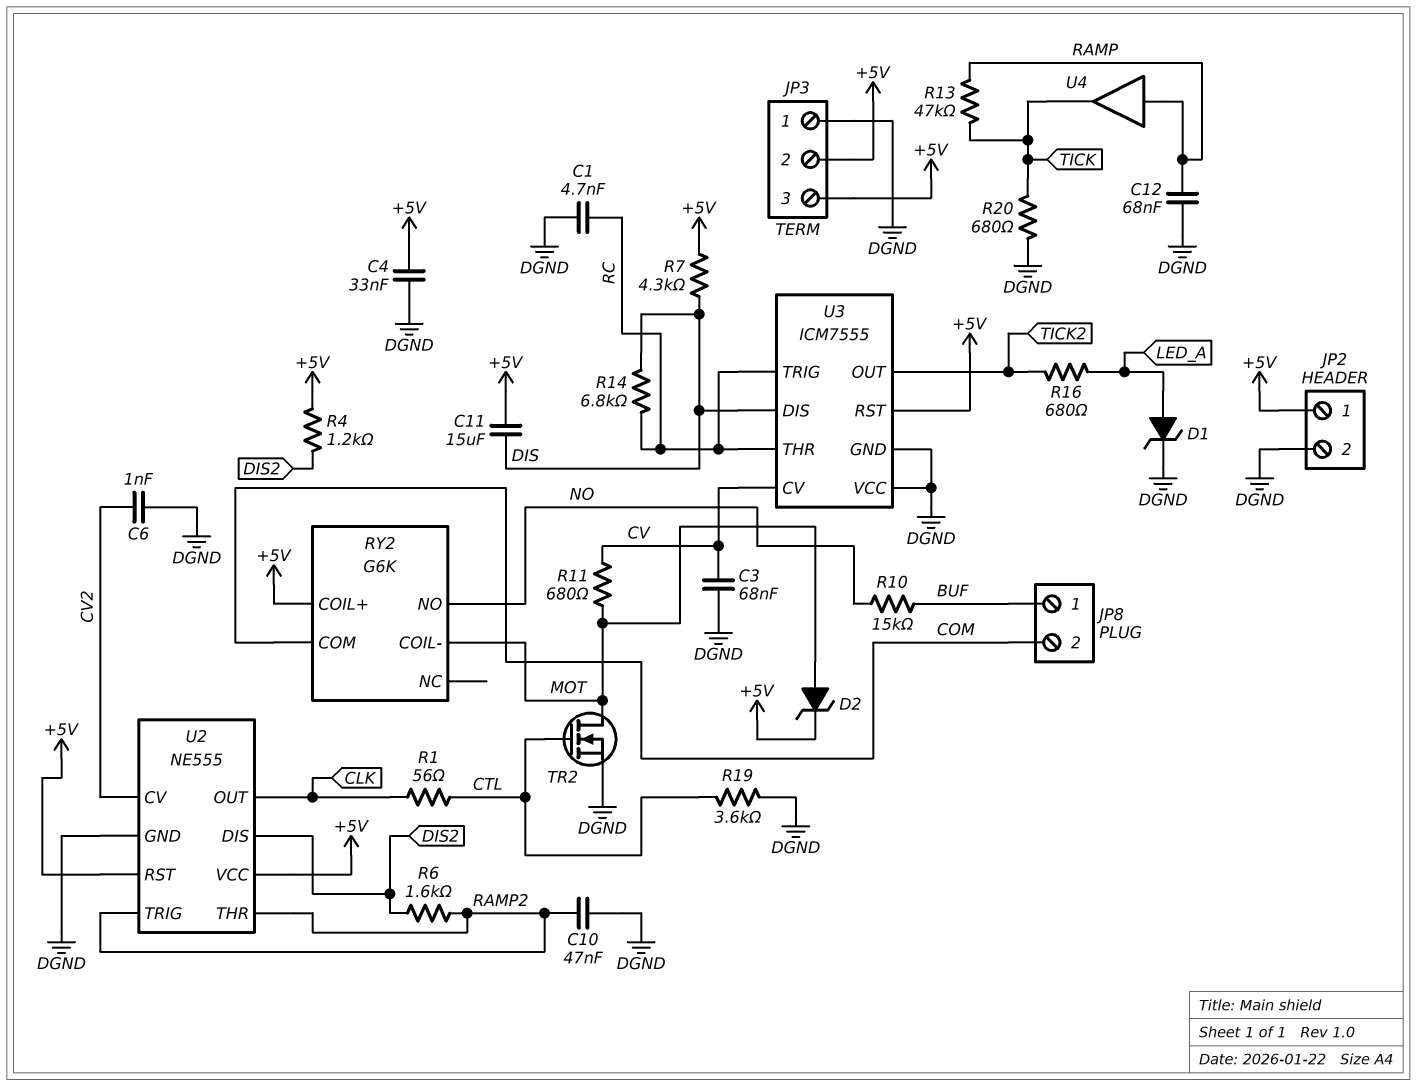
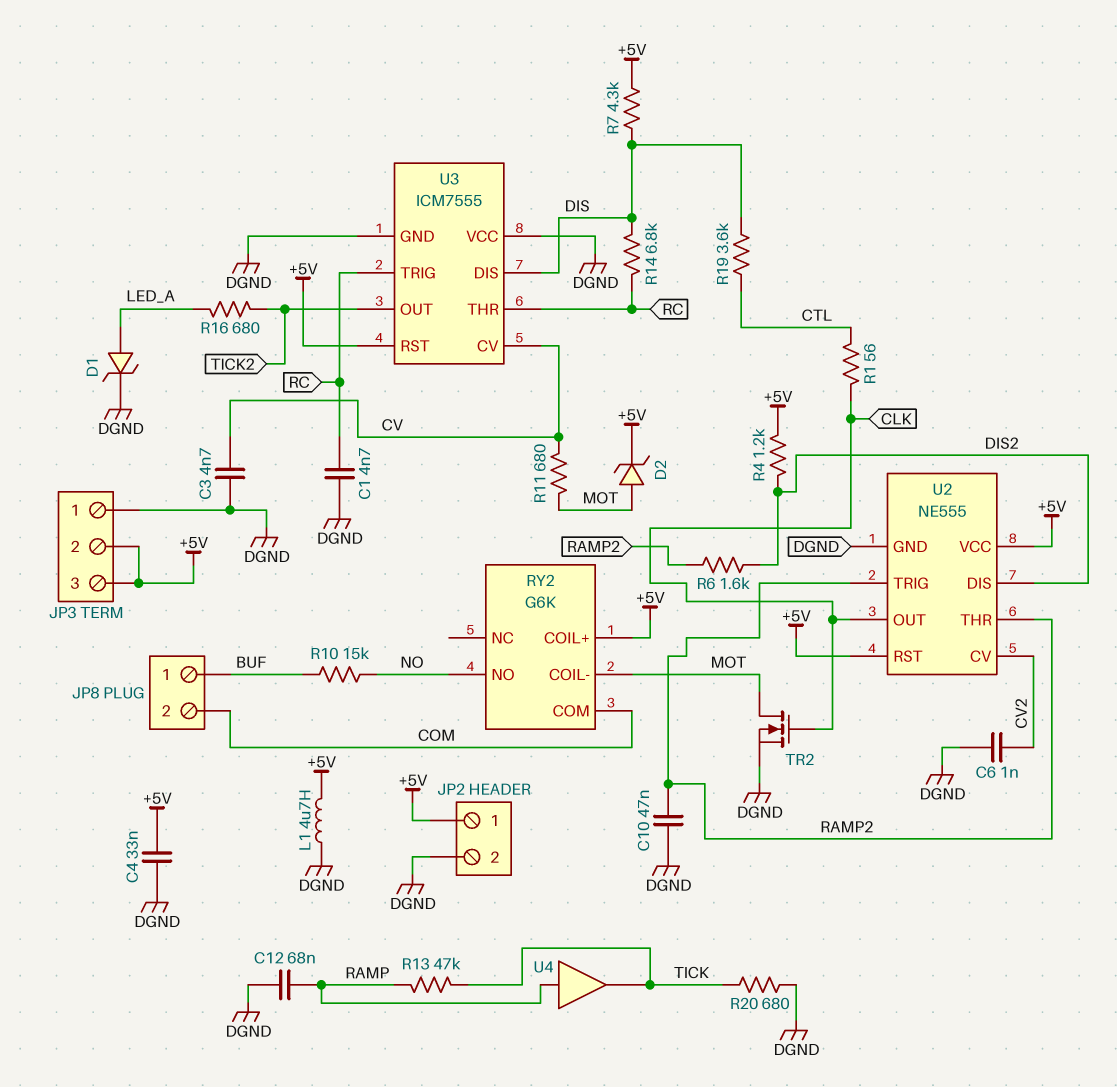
C3: 68nF (CV, DGND) -> 4.7nF (CV, DGND)
C11: 15uF (+5V, DIS) -> none
L1: none -> 4.7uH (+5V, DGND)
R19: 3.6k (CTL, DGND) -> 3.6k (CTL, DIS)
TR2: NMOS (G CTL, D MOT, S DGND) -> NMOS (G CLK, D MOT, S DGND)

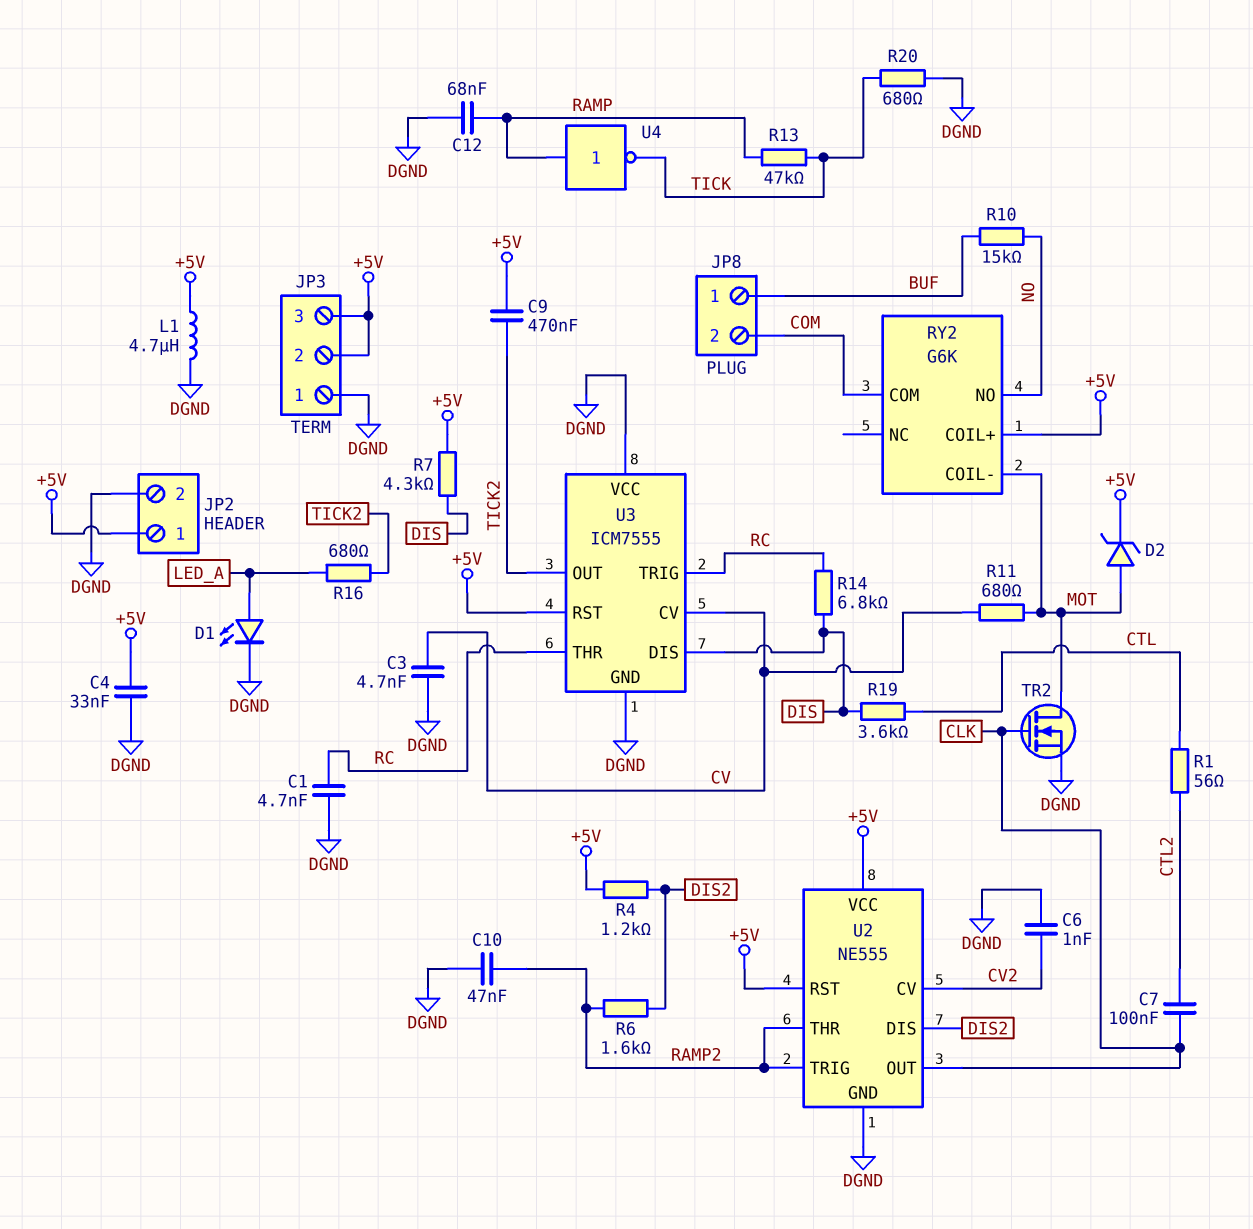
C7: none -> 100nF (CLK, CTL2)
C9: none -> 470nF (+5V, TICK2)
D1: zener (A LED_A, K DGND) -> LED (A LED_A, K DGND)
R1: 56 (CLK, CTL) -> 56 (CTL, CTL2)
U4: buffer (in RAMP, out TICK) -> NOT (in RAMP, out TICK)

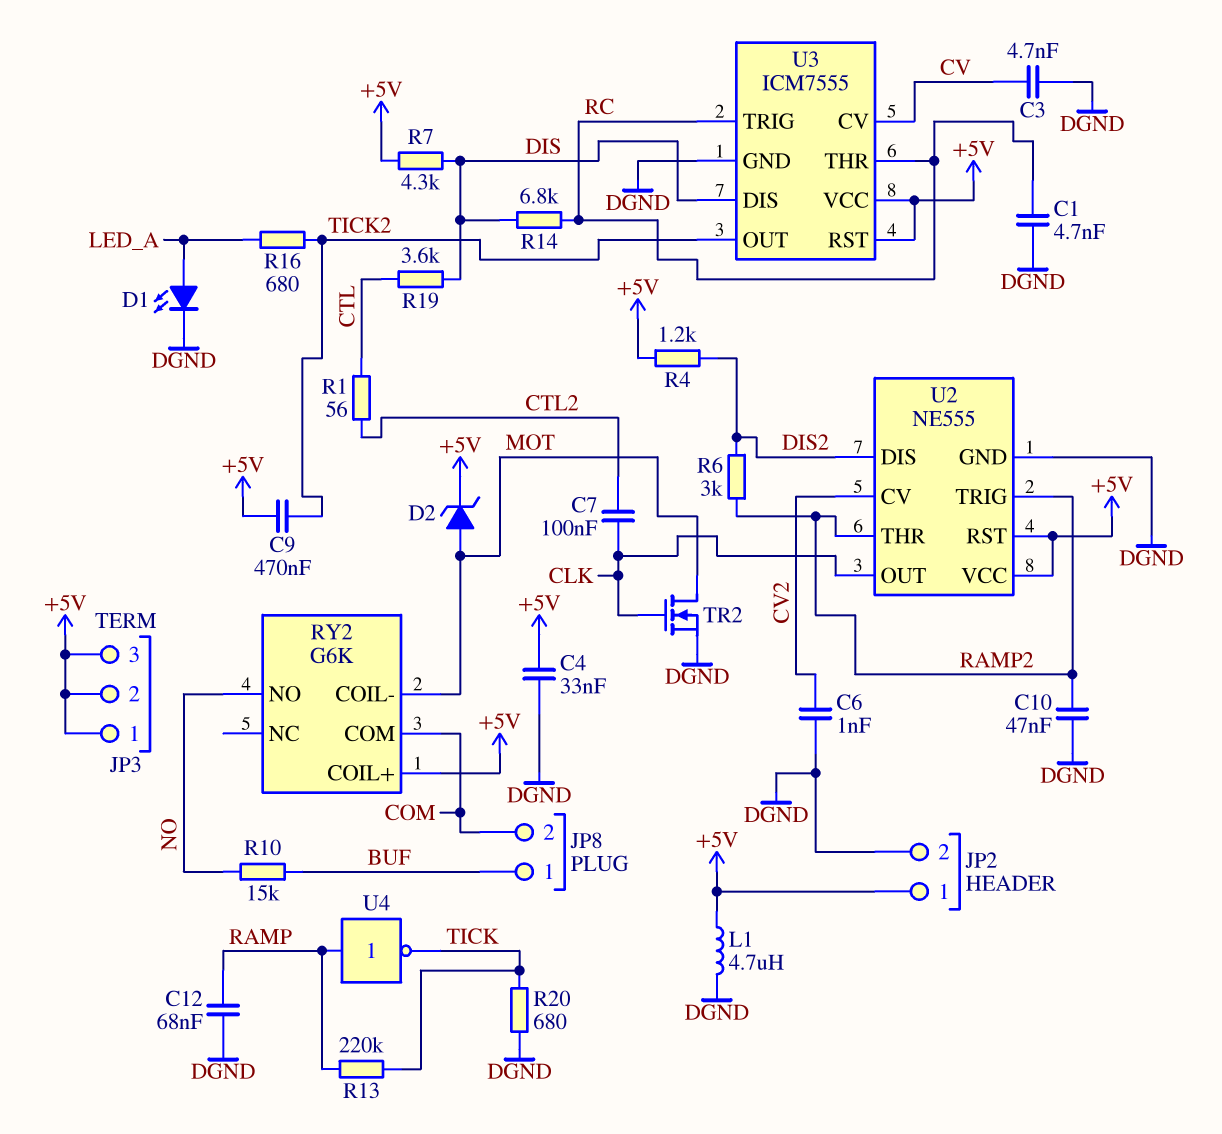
JP3 pin 1: DGND -> +5V
R6: 1.6k (DIS2, RAMP2) -> 3k (DIS2, RAMP2)
R11: 680 (CV, MOT) -> none
R13: 47k (RAMP, TICK) -> 220k (RAMP, TICK)
U3 pin VCC: DGND -> +5V

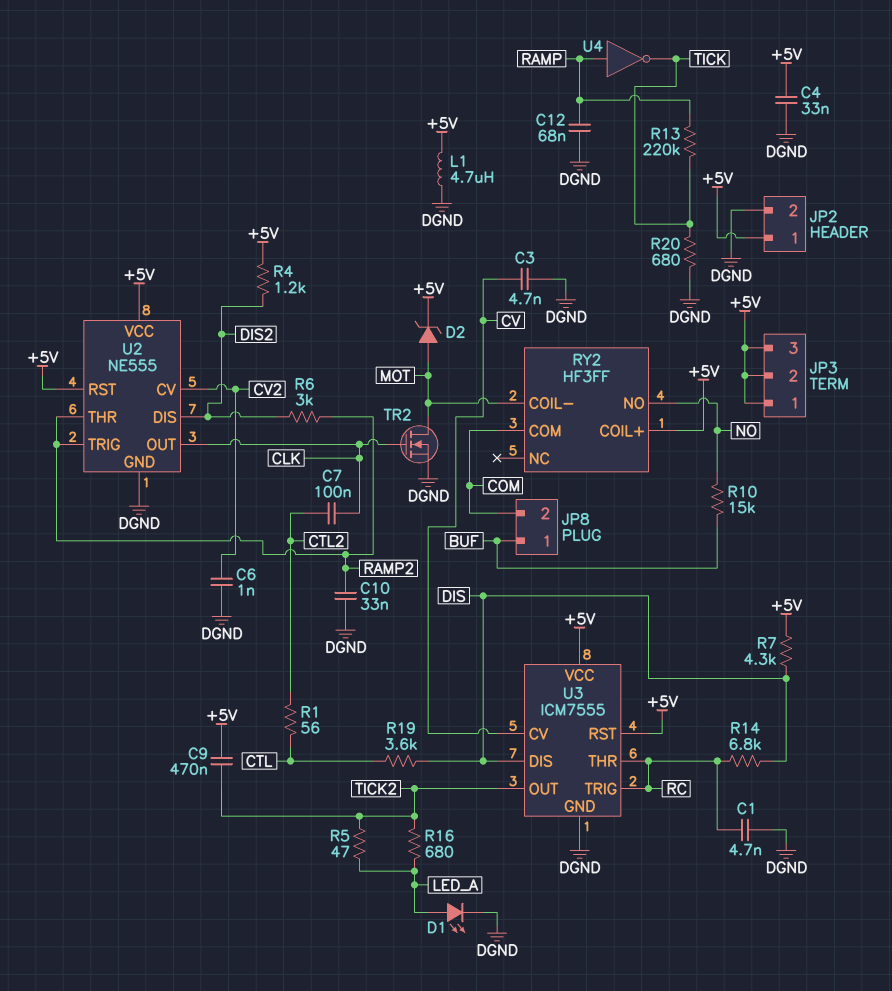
C10: 47nF (DGND, RAMP2) -> 33nF (DGND, RAMP2)
R5: none -> 47 (LED_A, TICK2)
RY2: G6K -> HF3FF

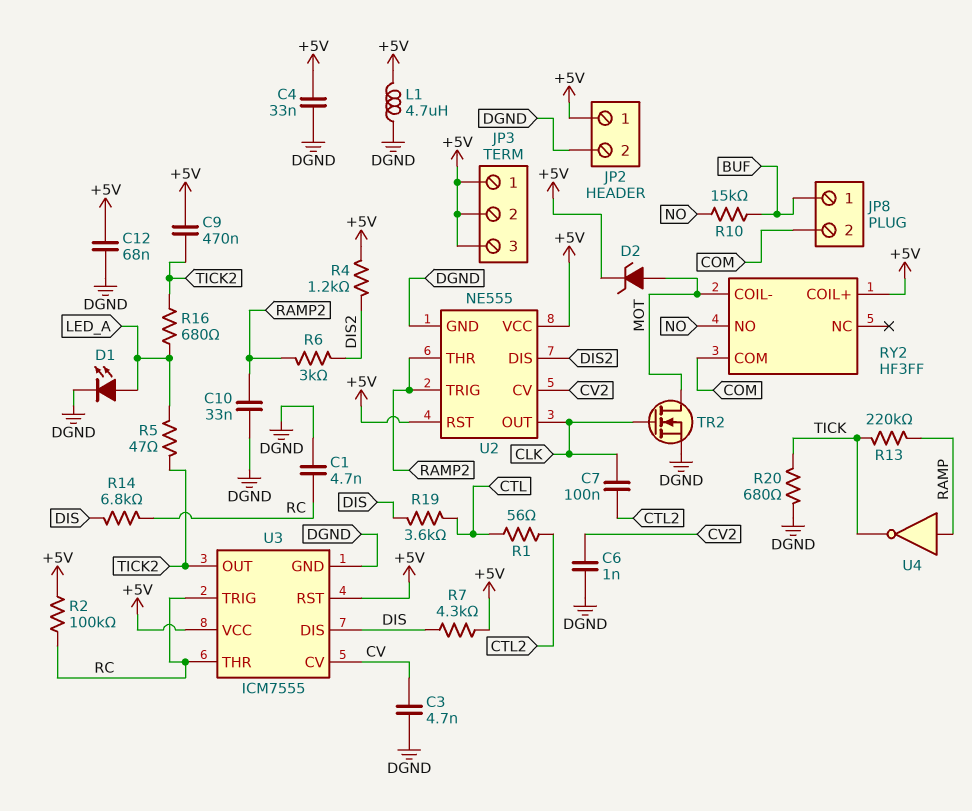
C12: 68nF (DGND, RAMP) -> 68nF (+5V, DGND)
R2: none -> 100k (+5V, RC)

